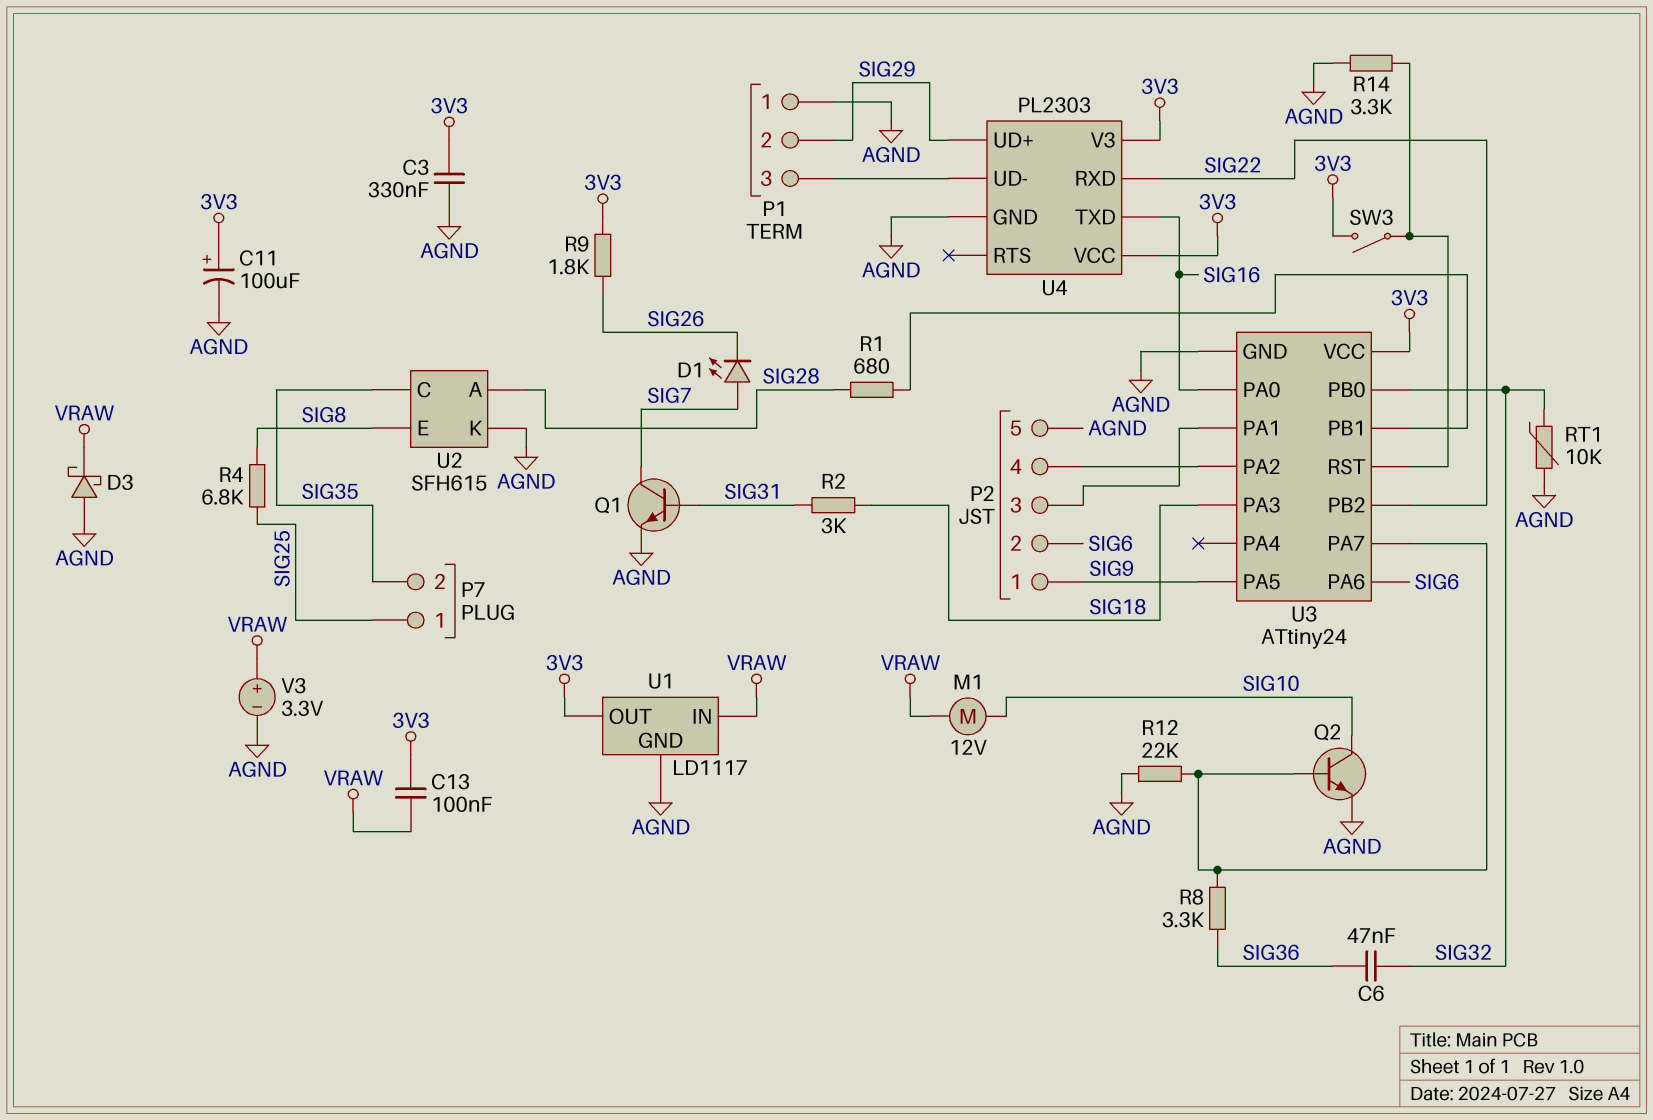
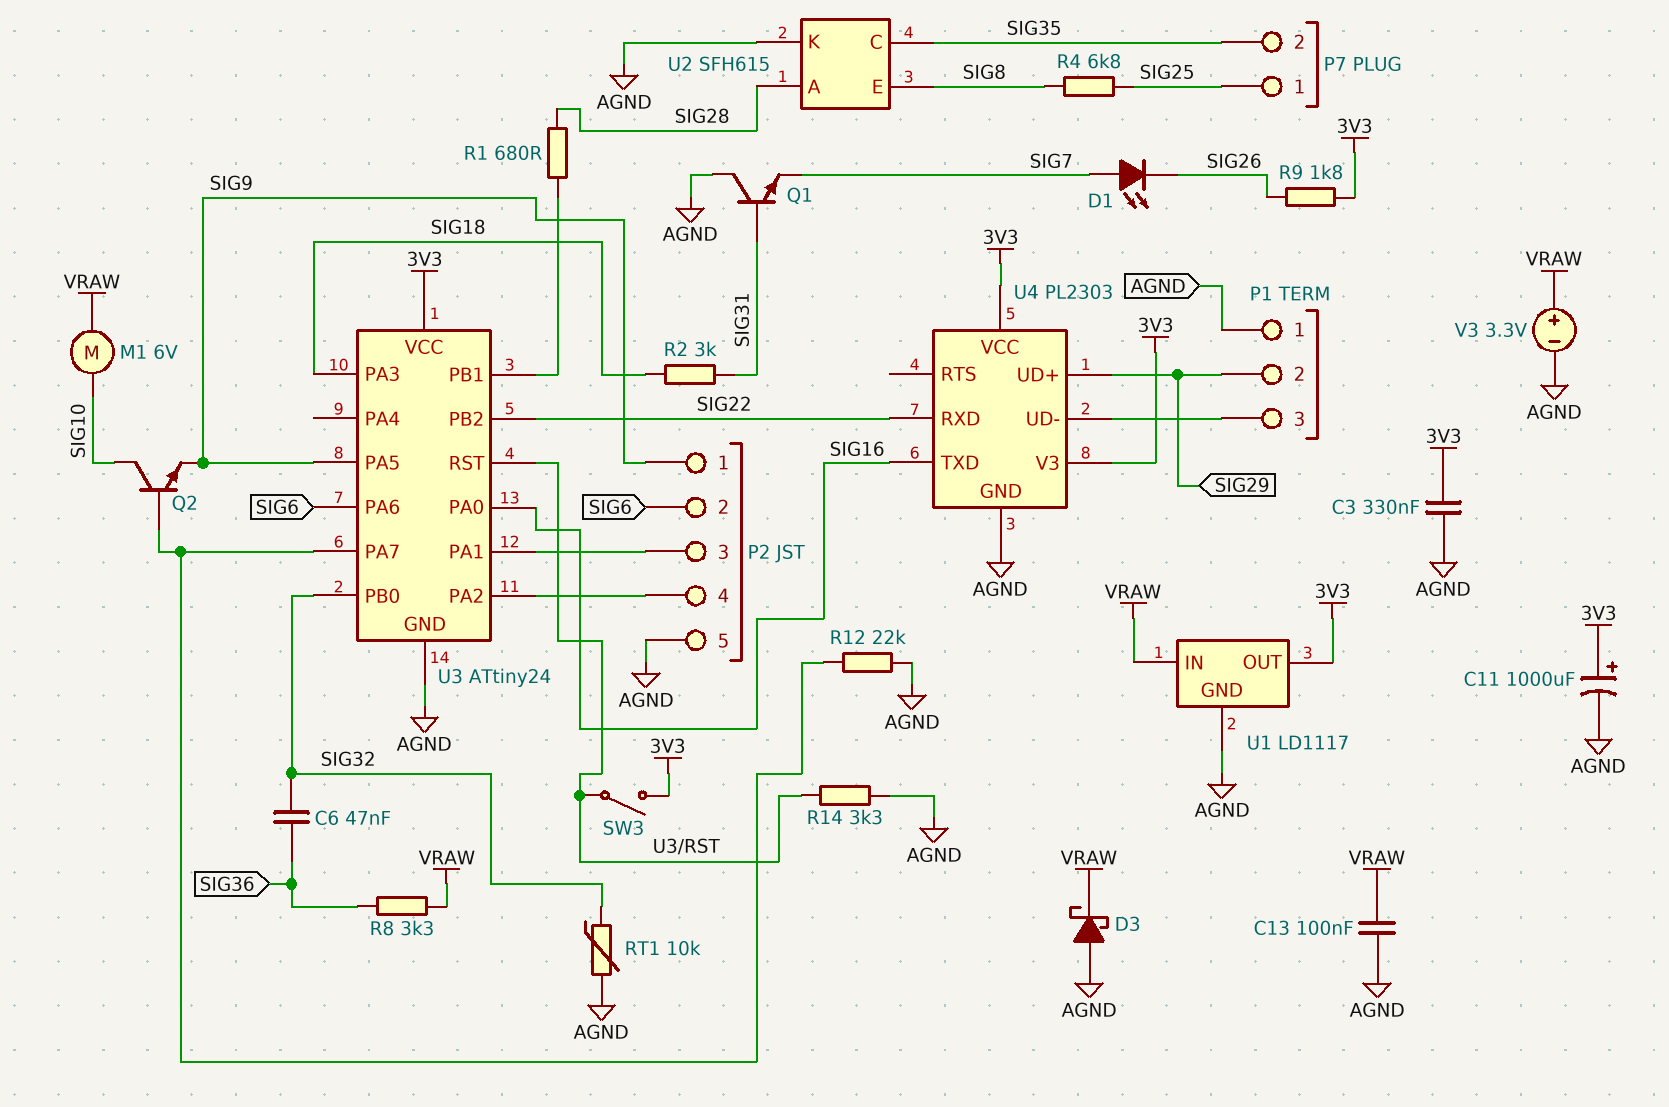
C11: 100uF (plus 3V3, minus AGND) -> 1000uF (plus 3V3, minus AGND)
C13: 100nF (3V3, VRAW) -> 100nF (AGND, VRAW)
M1: motor 12V (SIG10, VRAW) -> motor 6V (SIG10, VRAW)
Q1: NPN (B SIG31, C SIG7, E AGND) -> NPN (B SIG31, C AGND, E SIG7)
Q2: NPN (B U3/PA7, C SIG10, E AGND) -> NPN (B U3/PA7, C SIG10, E SIG9)
R8: 3.3k (SIG36, U3/PA7) -> 3.3k (SIG36, VRAW)

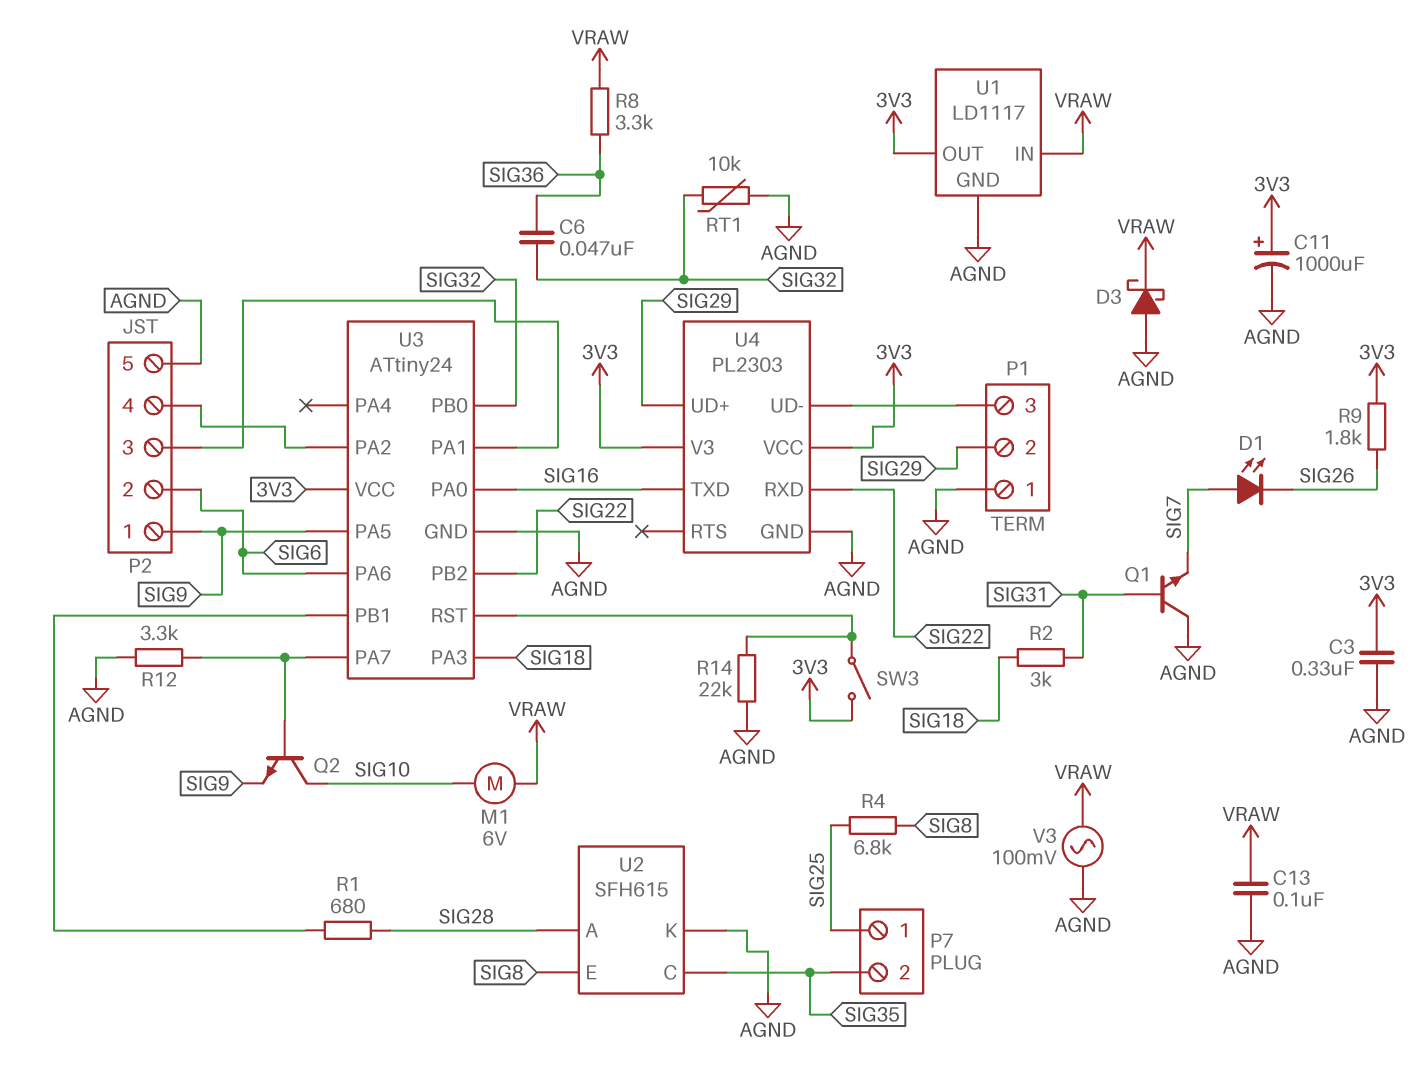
R12: 22k (AGND, U3/PA7) -> 3.3k (AGND, U3/PA7)
R14: 3.3k (AGND, U3/RST) -> 22k (AGND, U3/RST)
V3: 3.3V (plus VRAW, minus AGND) -> AC 100mV (AGND, VRAW)

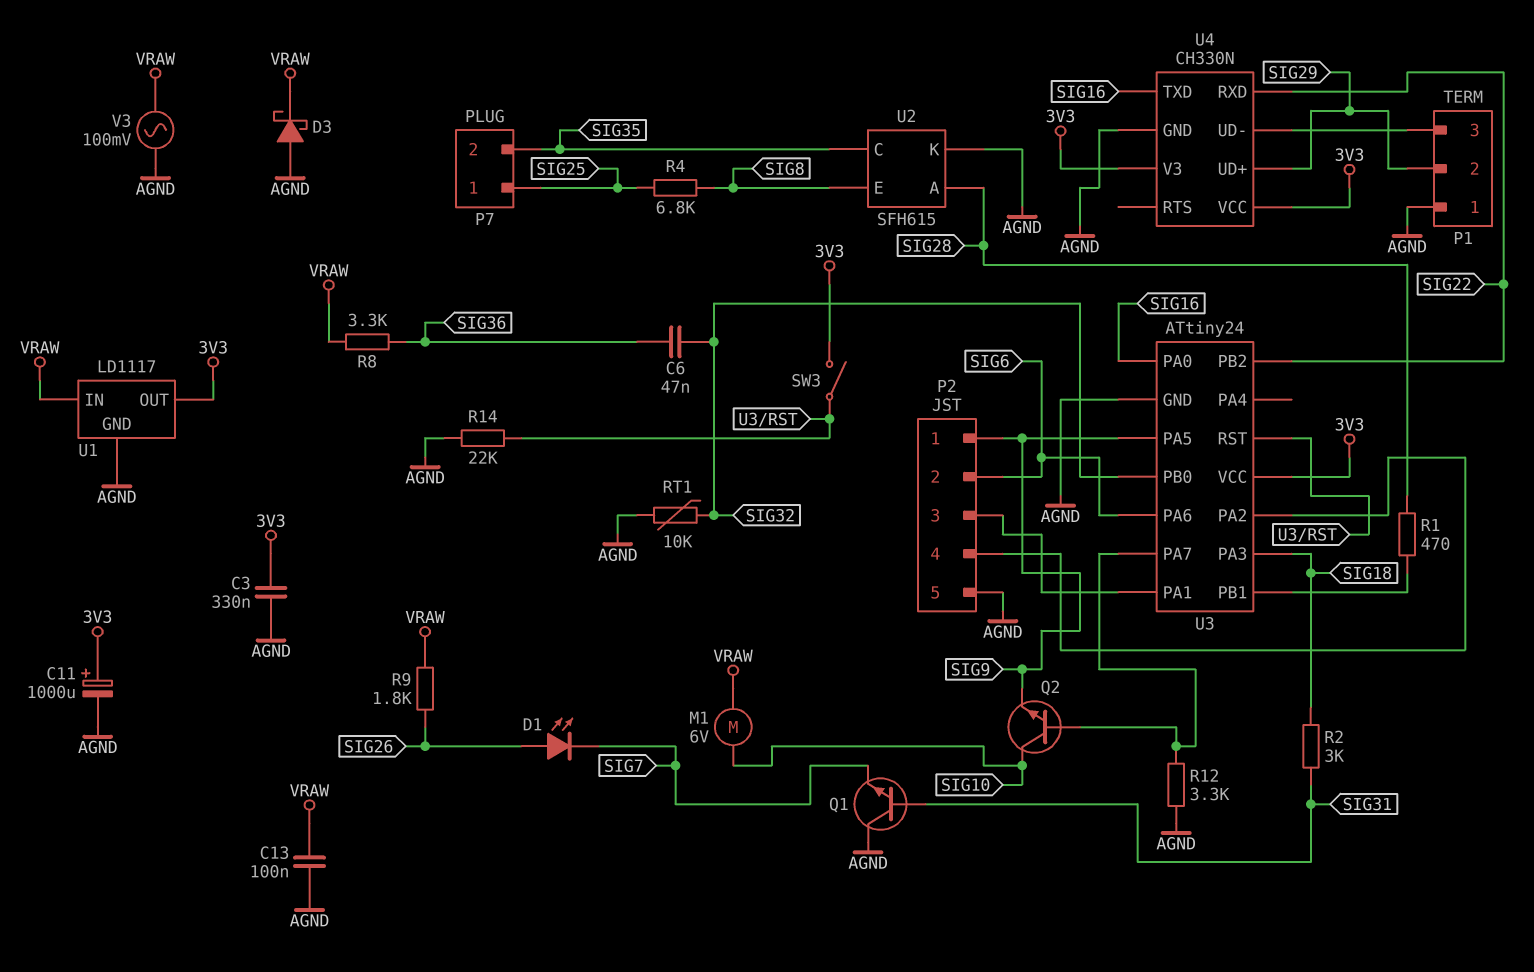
D1: LED (A SIG7, K SIG26) -> LED (A SIG26, K SIG7)
R1: 680 (SIG28, U3/PB1) -> 470 (SIG28, U3/PB1)
R9: 1.8k (3V3, SIG26) -> 1.8k (SIG26, VRAW)
U4: PL2303 -> CH330N

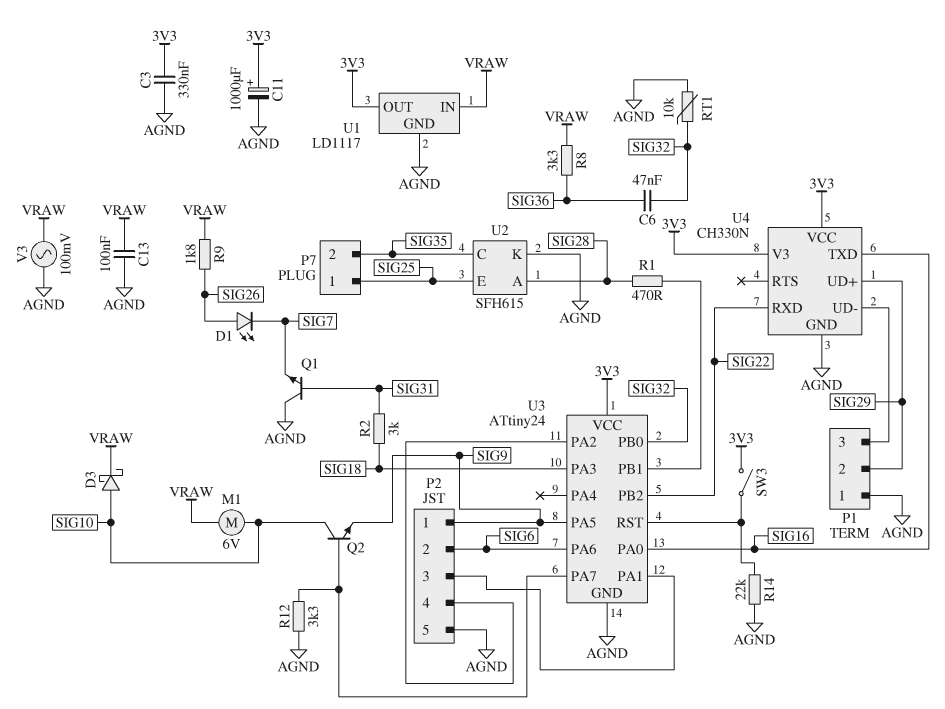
D3: schottky (A AGND, K VRAW) -> schottky (A SIG10, K VRAW)
R4: 6.8k (SIG8, SIG25) -> none
U2 pin E: SIG8 -> SIG25

